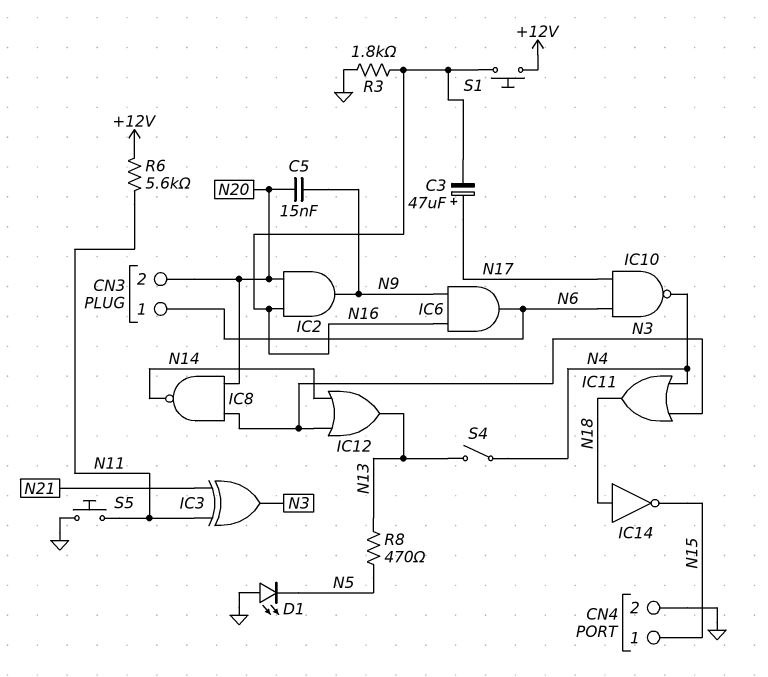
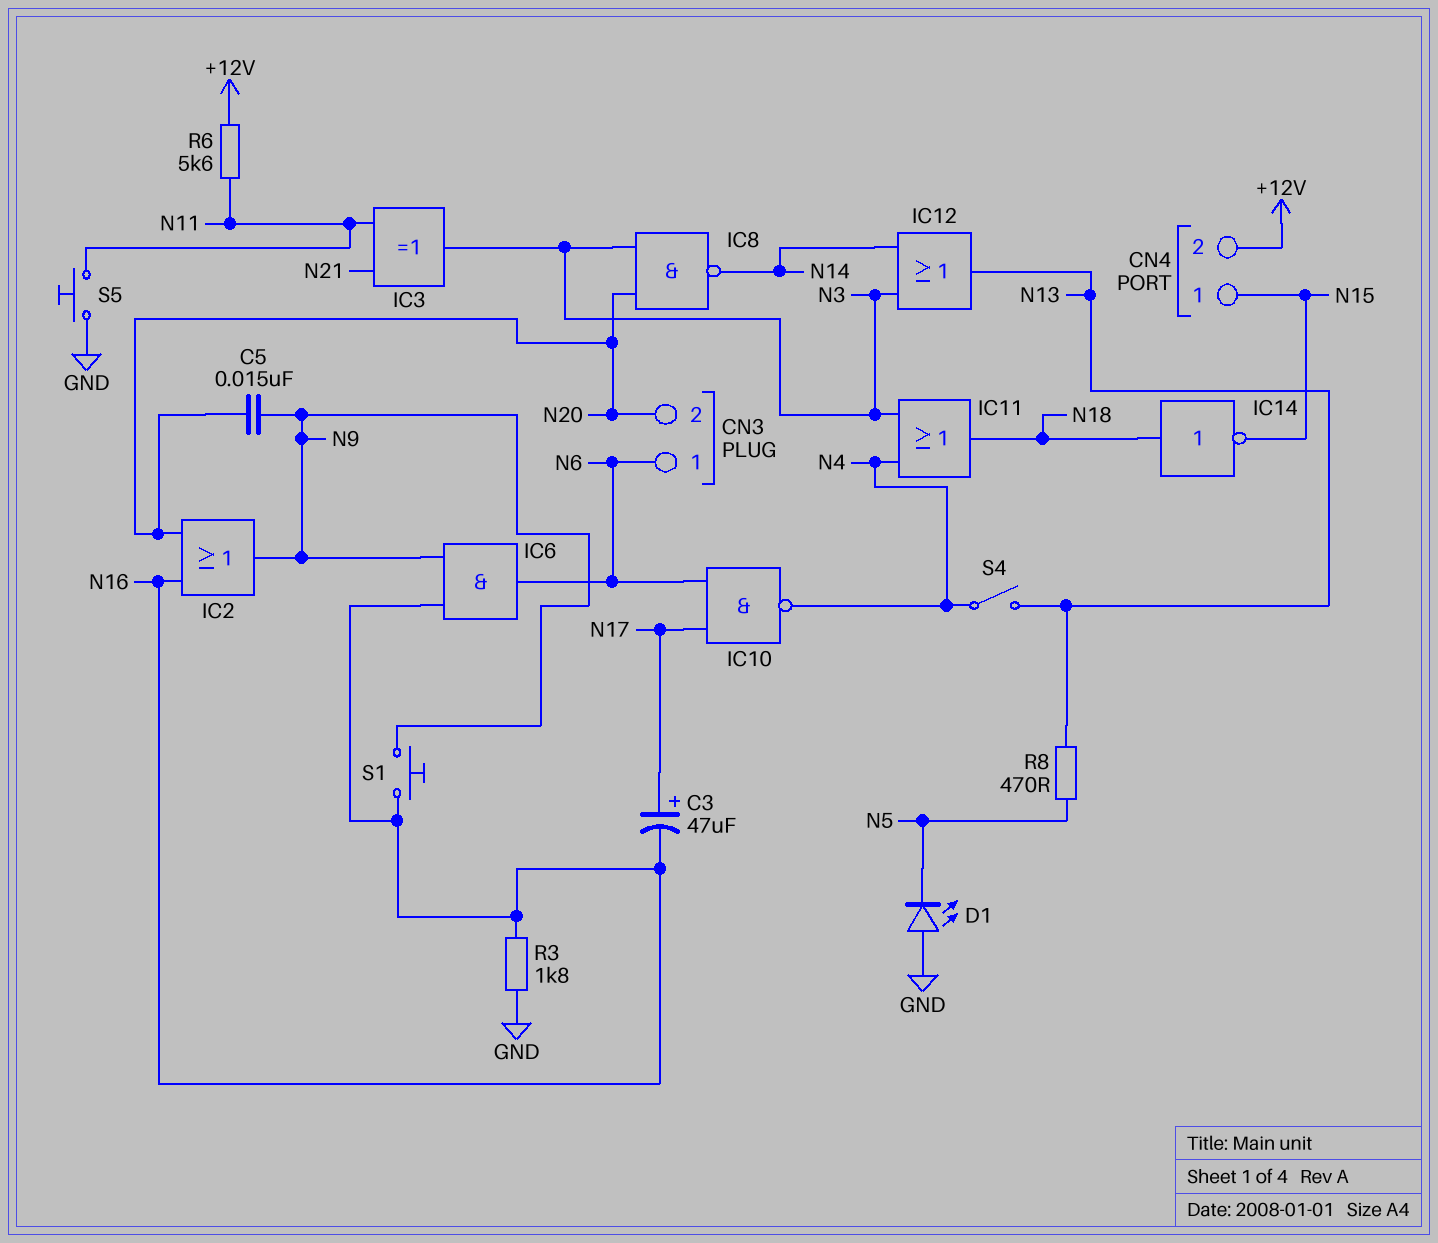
CN4 pin 2: GND -> +12V
IC2: AND (in N16, in N20, out N9) -> OR (in N16, in N20, out N9)
S1: button (+12V, N16) -> button (N9, N16)

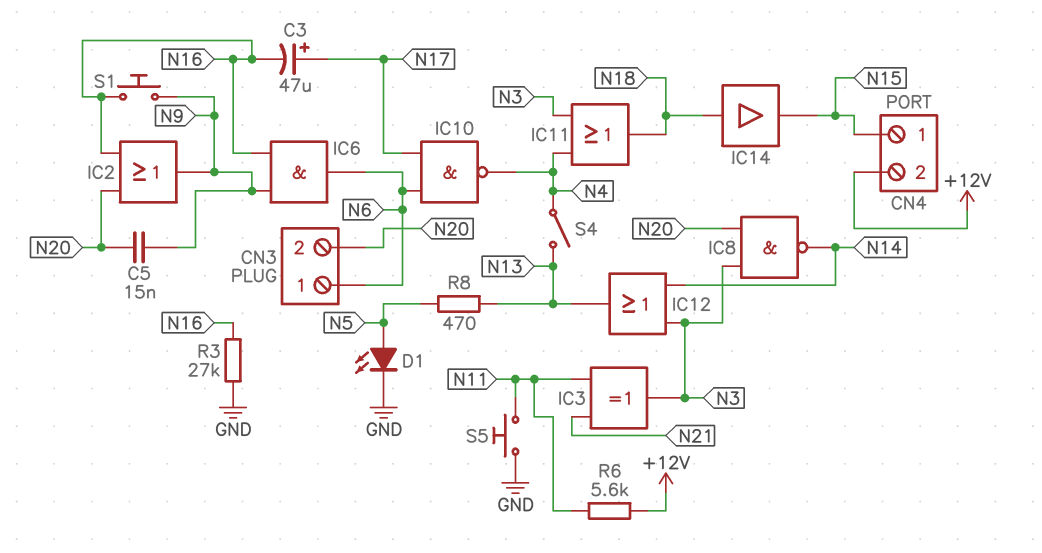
D1: LED (A GND, K N5) -> LED (A N5, K GND)
IC14: NOT (in N18, out N15) -> buffer (in N18, out N15)
R3: 1.8k (GND, N16) -> 27k (GND, N16)

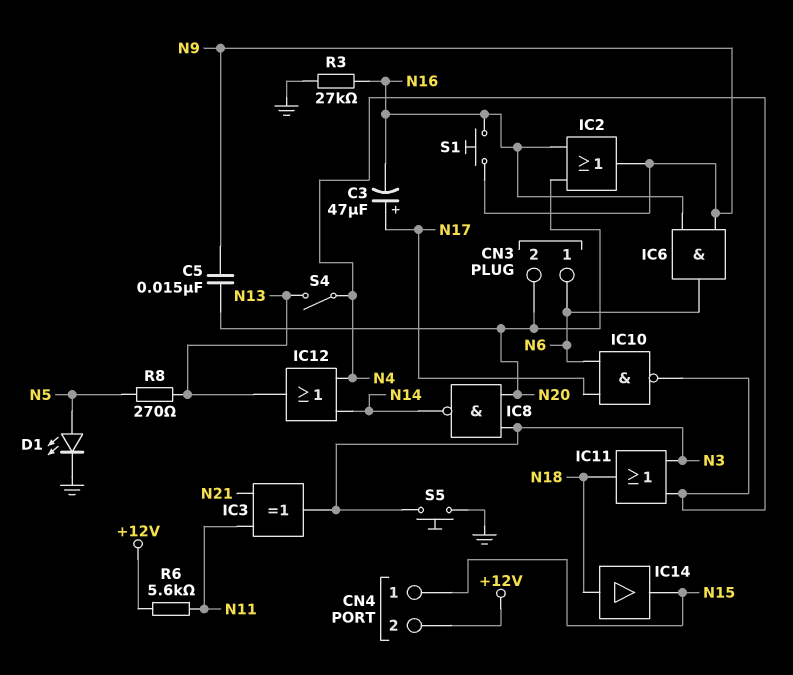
IC12: OR (in N3, in N14, out N13) -> OR (in N4, in N14, out N13)
R8: 470 (N5, N13) -> 270 (N5, N13)
S5: button (GND, N11) -> button (GND, N3)

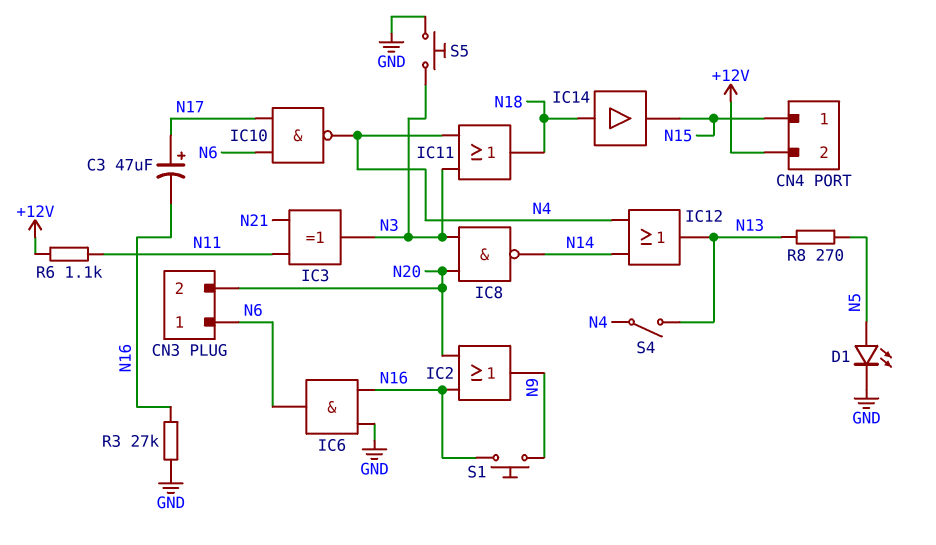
C5: 15nF (N9, N20) -> none
IC6: AND (in N9, in N16, out N6) -> AND (in GND, in N16, out N6)
R6: 5.6k (+12V, N11) -> 1.1k (+12V, N11)

